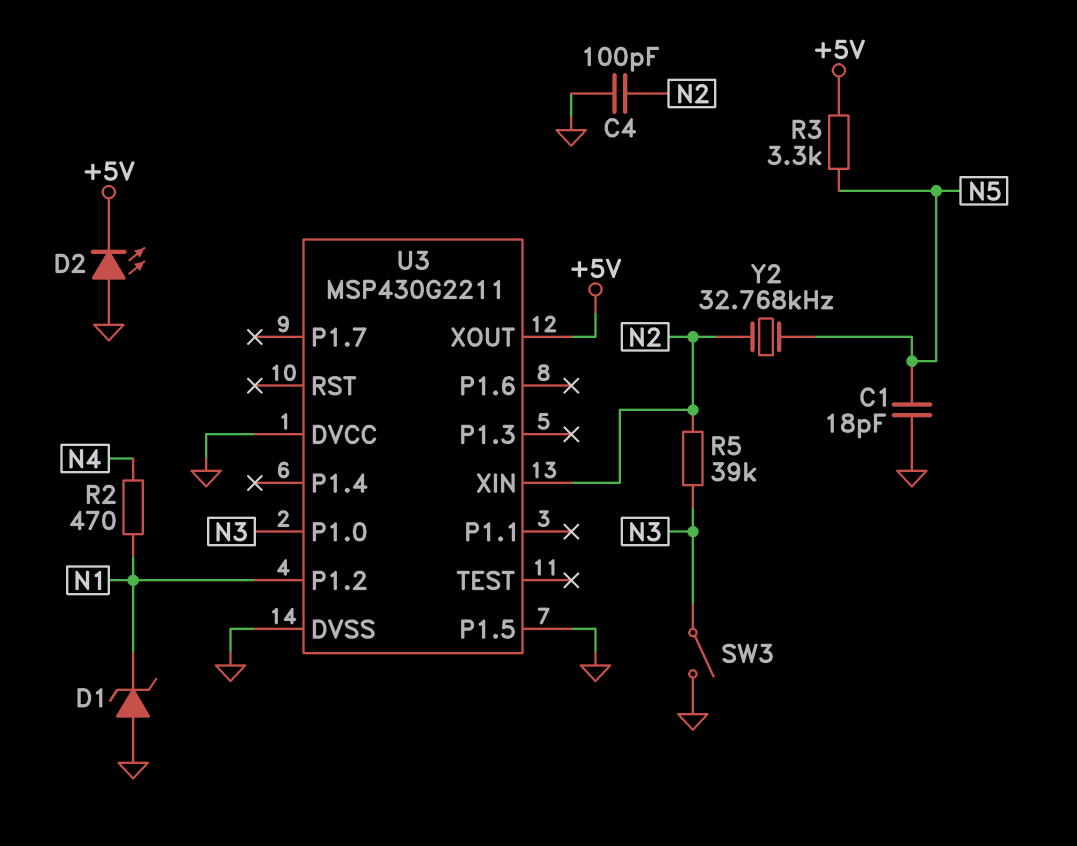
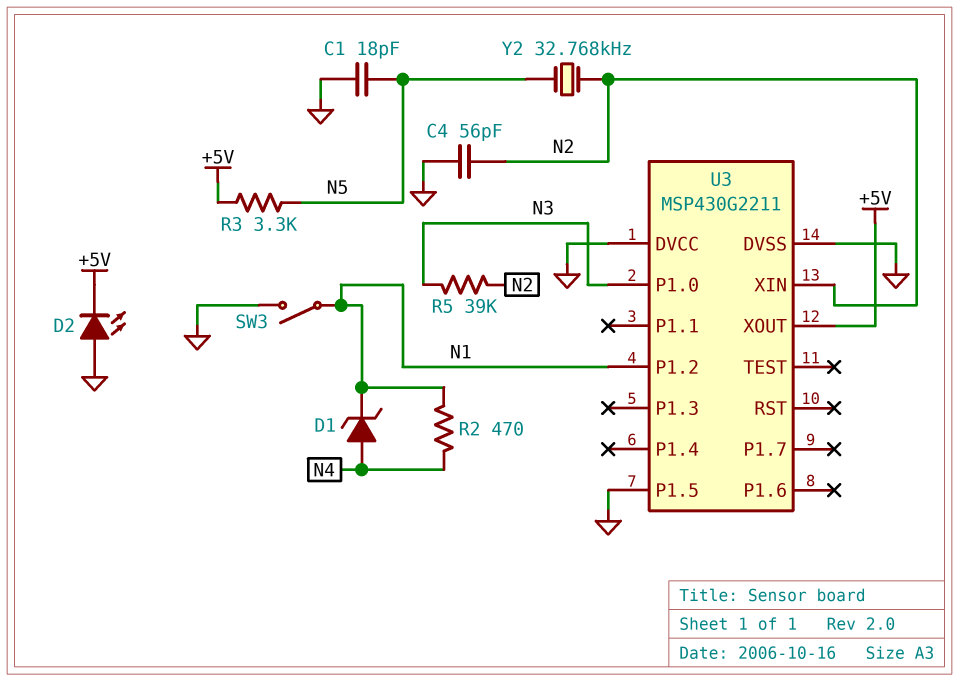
C4: 100pF (GND, N2) -> 56pF (GND, N2)
D1: zener (A GND, K N1) -> zener (A N4, K N1)
SW3: switch (GND, N3) -> switch (GND, N1)

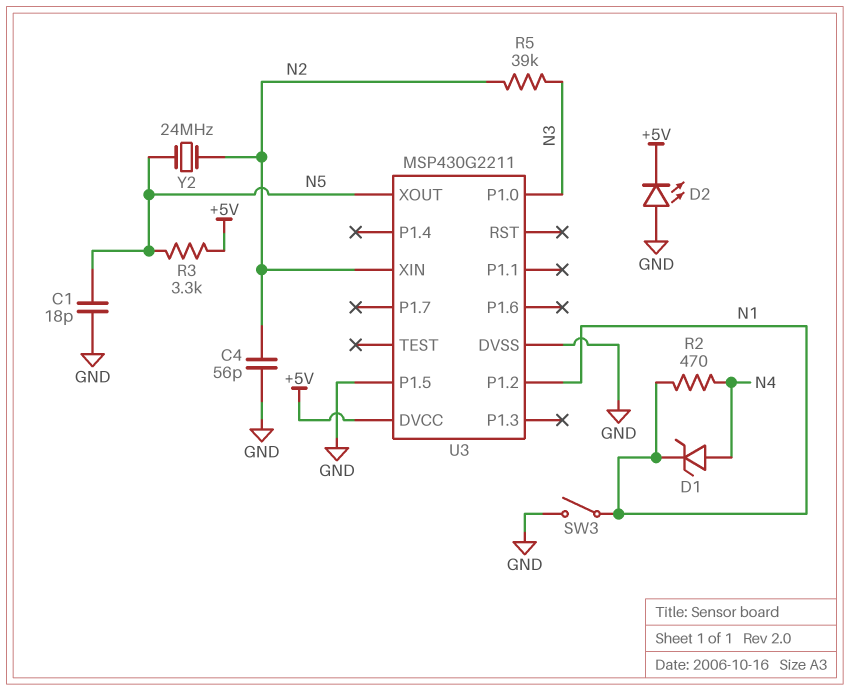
U3 pin DVCC: GND -> +5V
U3 pin XOUT: +5V -> N5
Y2: 32.768kHz (N2, N5) -> 24MHz (N2, N5)

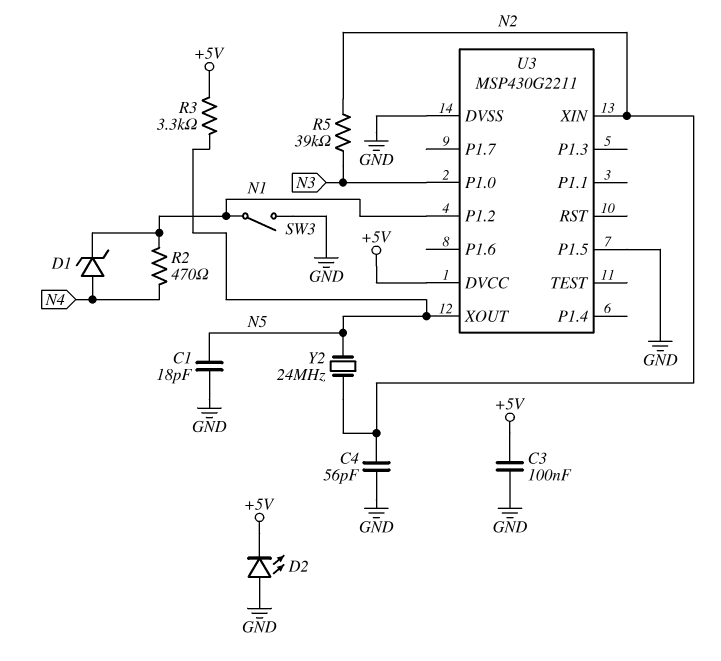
C3: none -> 100nF (+5V, GND)

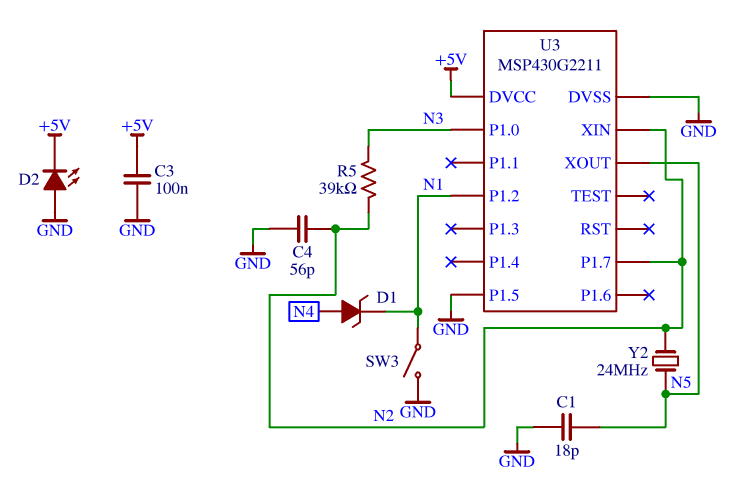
R2: 470 (N1, N4) -> none
R3: 3.3k (+5V, N5) -> none
U3 pin P1.7: none -> N2

